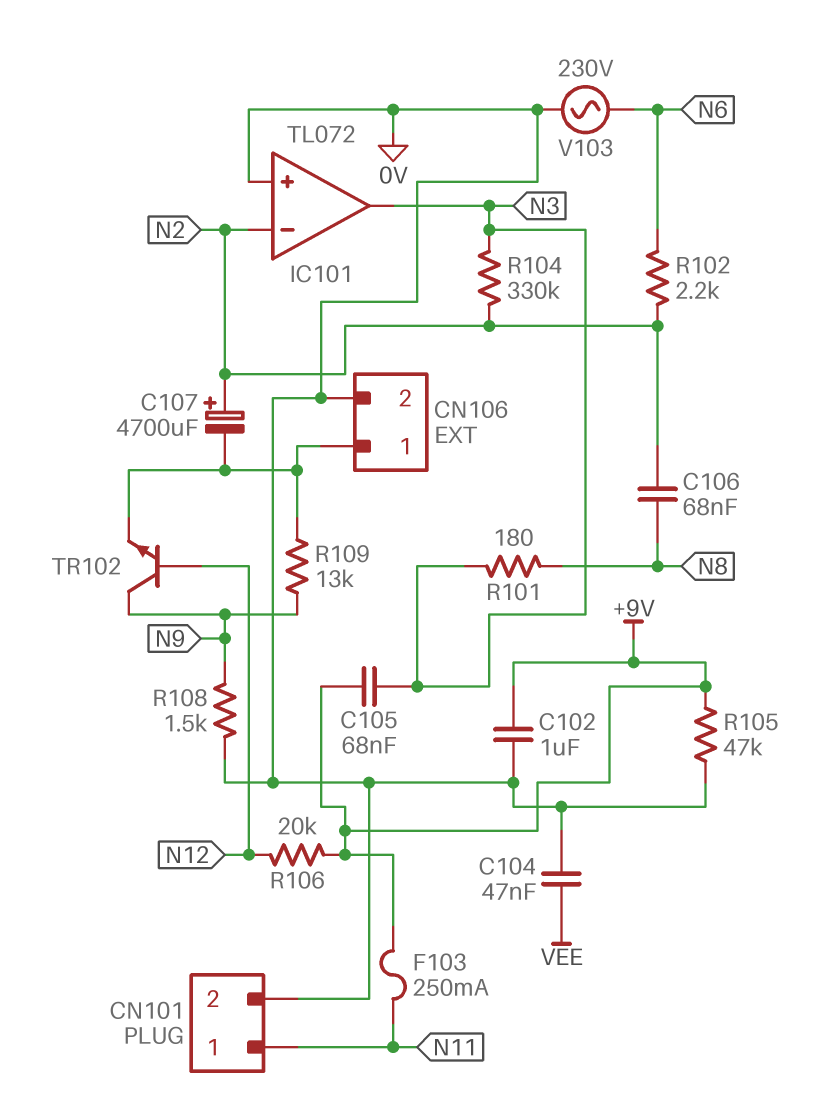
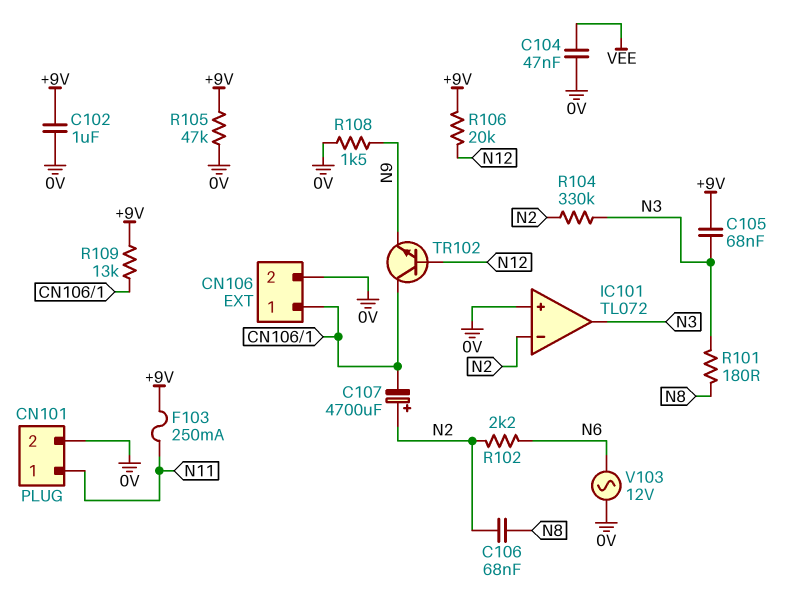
R109: 13k (CN106/1, N9) -> 13k (+9V, CN106/1)
TR102: NPN (B N12, C N9, E CN106/1) -> NPN (B N12, C CN106/1, E N9)
V103: AC 230V (0V, N6) -> AC 12V (0V, N6)

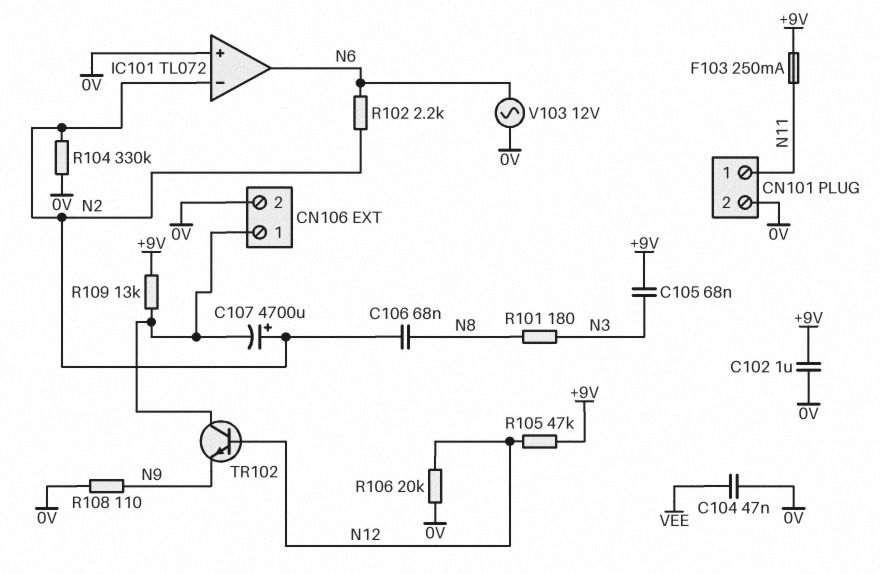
IC101 pin out: N3 -> N6
R104: 330k (N2, N3) -> 330k (0V, N2)
R105: 47k (+9V, 0V) -> 47k (+9V, N12)
R106: 20k (+9V, N12) -> 20k (0V, N12)
R108: 1.5k (0V, N9) -> 110 (0V, N9)

